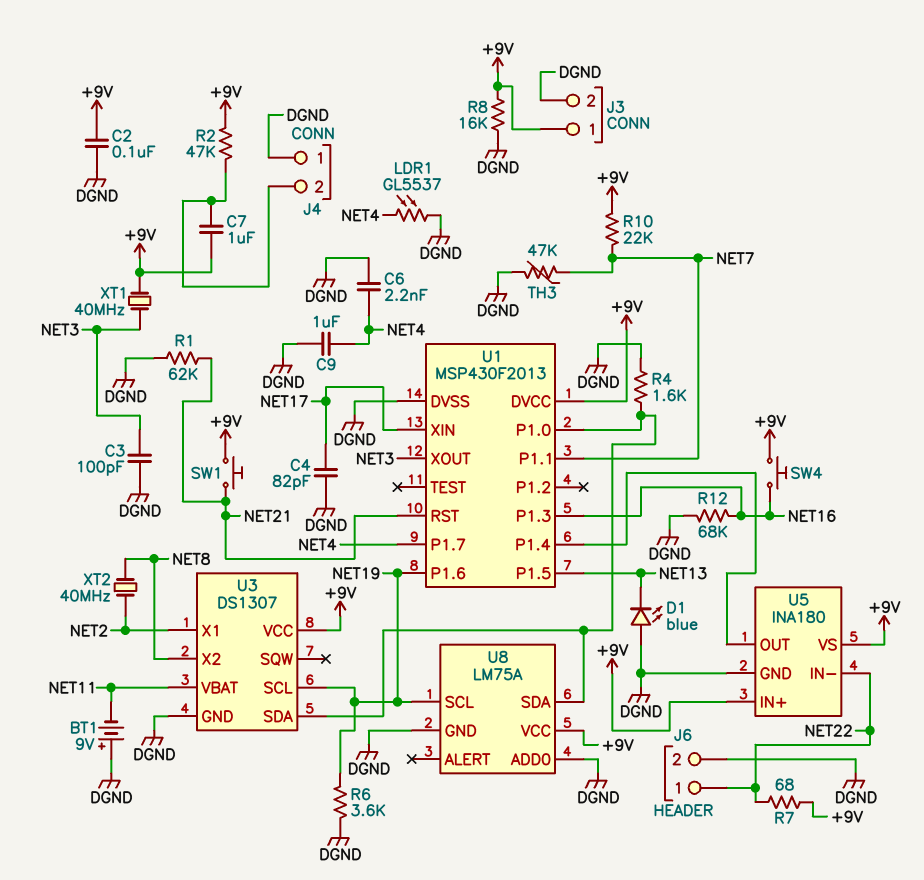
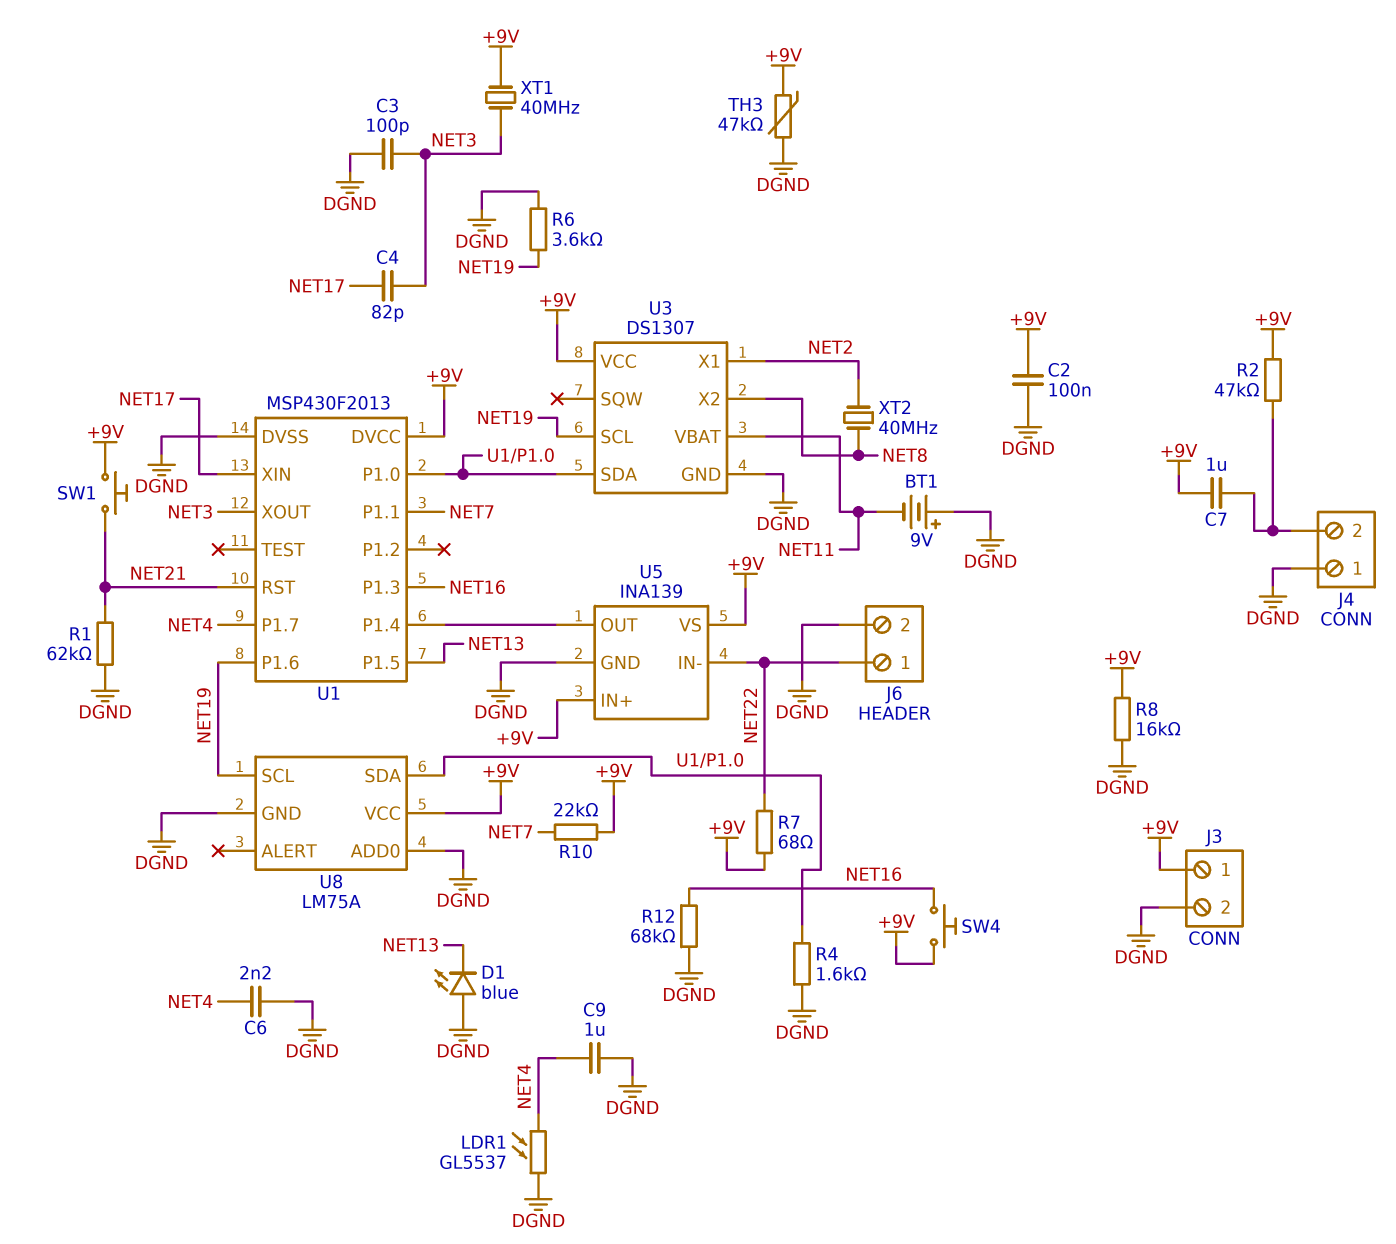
C4: 82pF (DGND, NET17) -> 82pF (NET3, NET17)
TH3: 47k (DGND, NET7) -> 47k (+9V, DGND)
U5: INA180 -> INA139

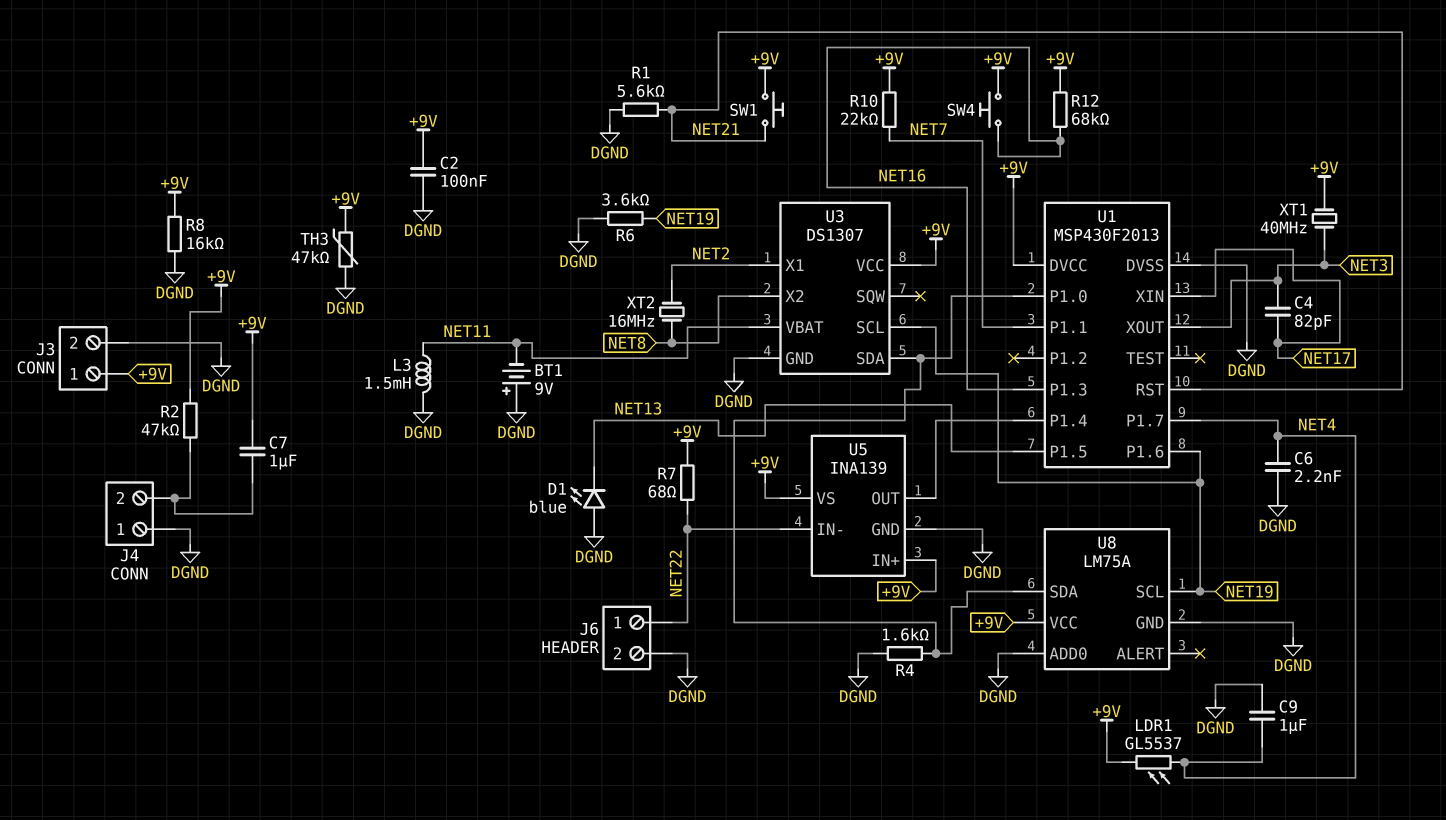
C3: 100pF (DGND, NET3) -> none
L3: none -> 1.5mH (DGND, NET11)
LDR1: GL5537 (DGND, NET4) -> GL5537 (+9V, NET4)
R1: 62k (DGND, NET21) -> 5.6k (DGND, NET21)
R12: 68k (DGND, NET16) -> 68k (+9V, NET16)
XT2: 40MHz (NET2, NET8) -> 16MHz (NET2, NET8)

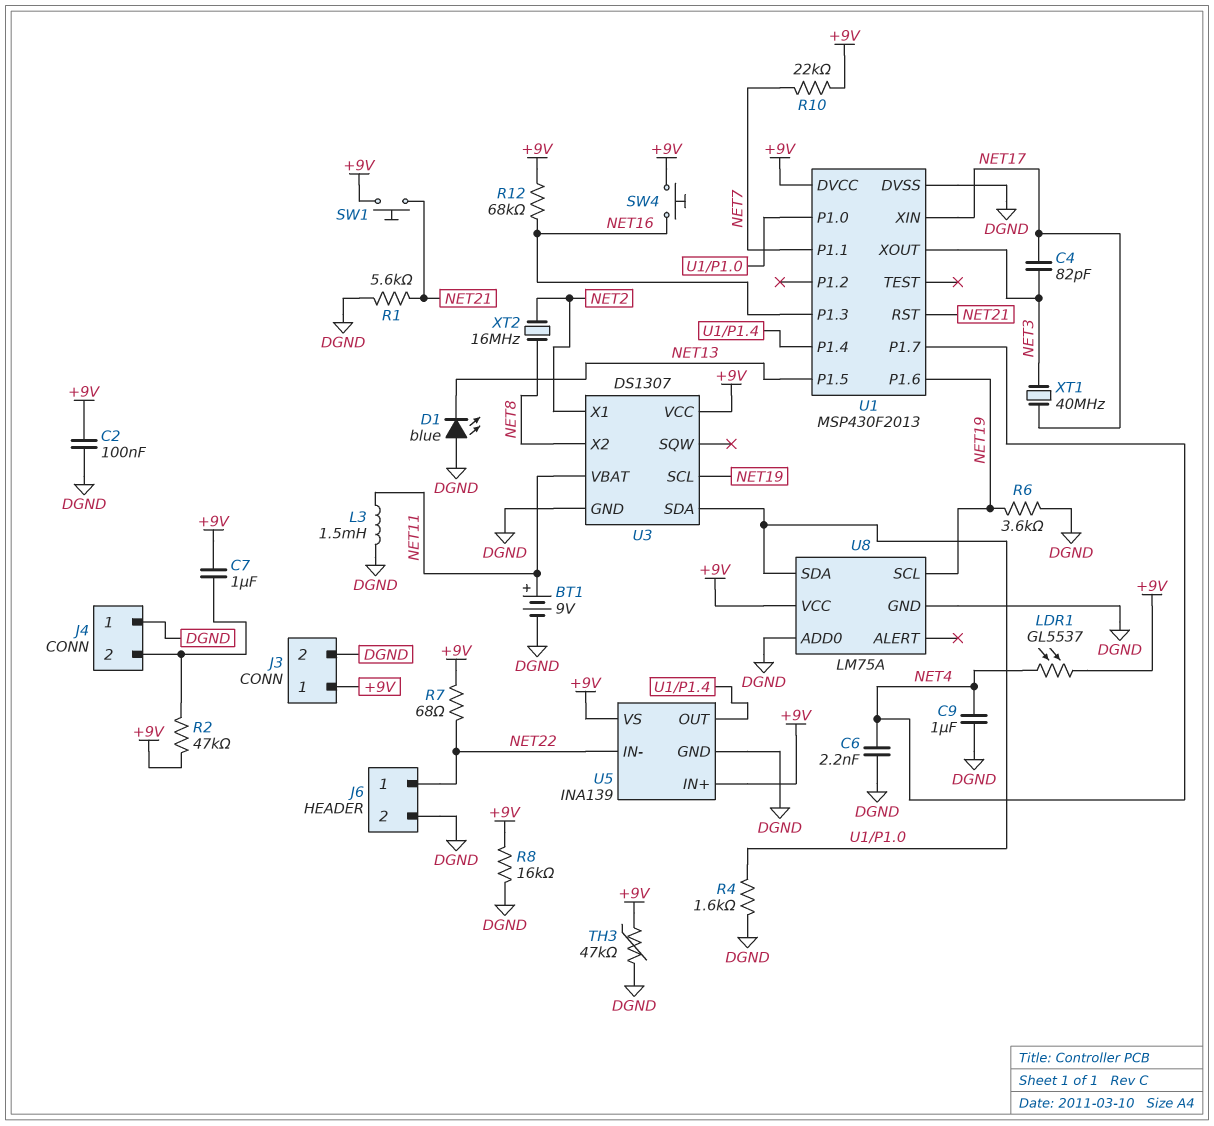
BT1: 9V (plus DGND, minus NET11) -> 9V (plus NET11, minus DGND)
XT1: 40MHz (+9V, NET3) -> 40MHz (NET3, NET17)

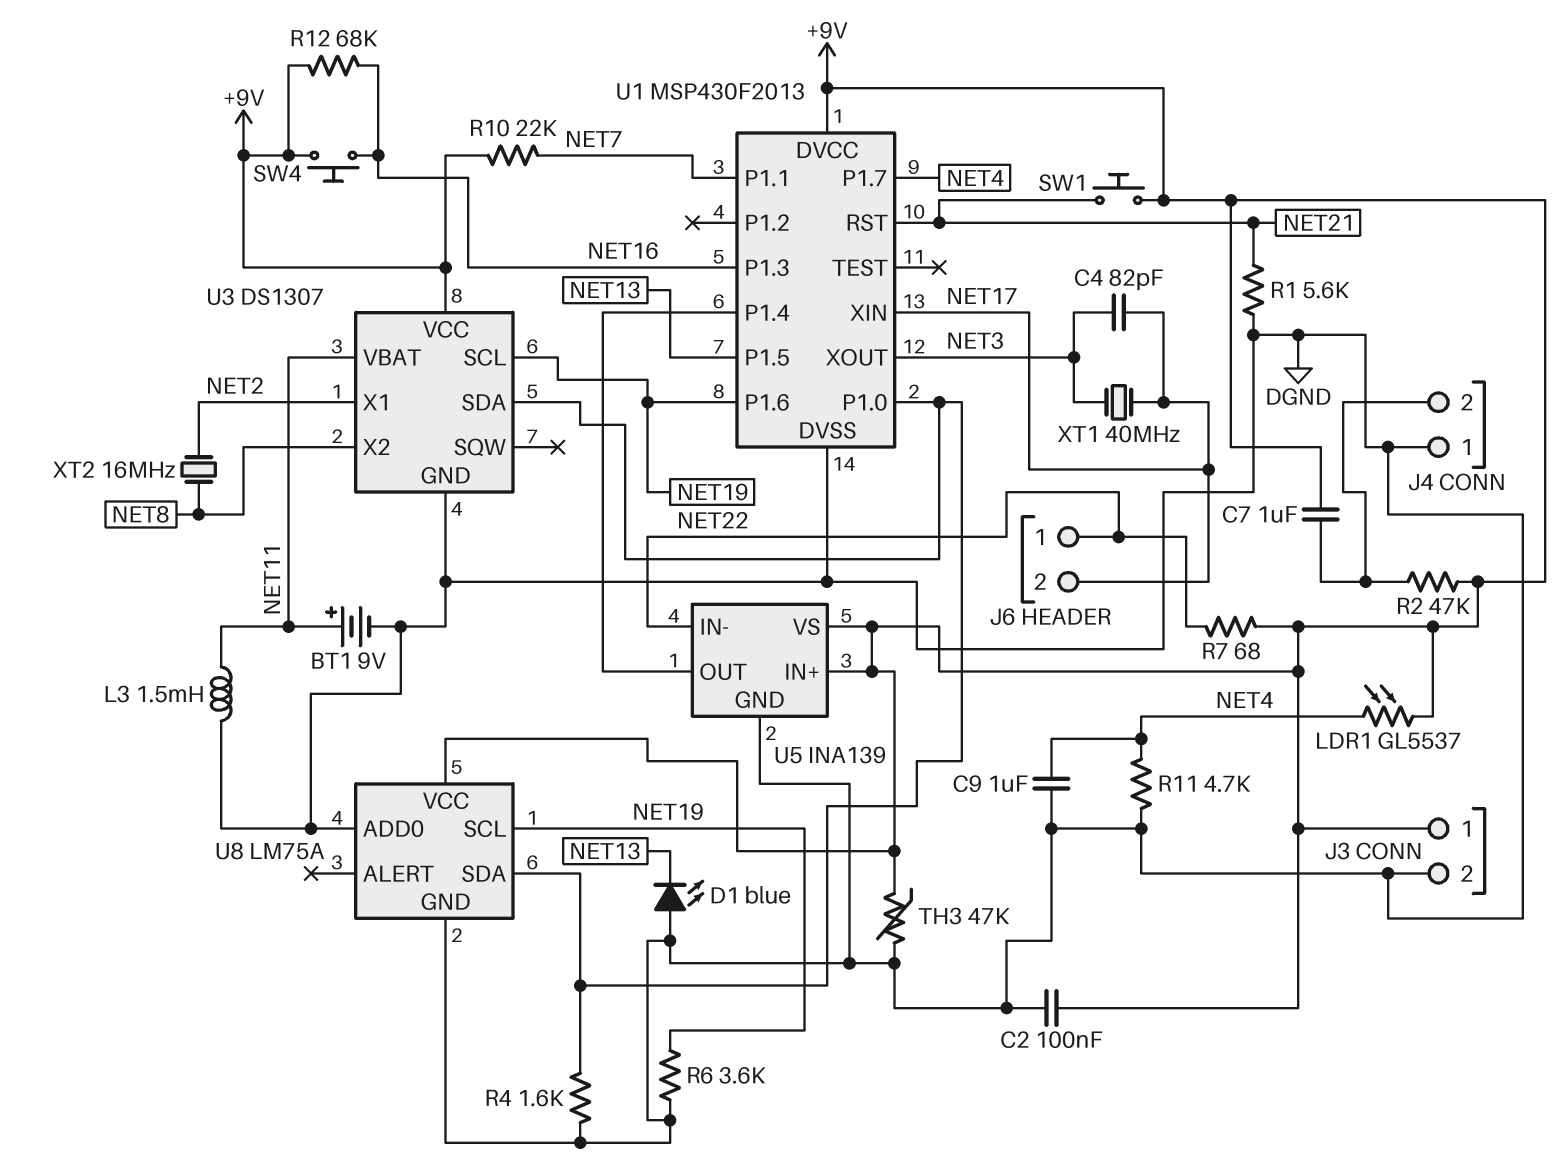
C6: 2.2nF (DGND, NET4) -> none
J6 pin 2: DGND -> NET17
R8: 16k (+9V, DGND) -> none
R11: none -> 4.7k (DGND, NET4)

